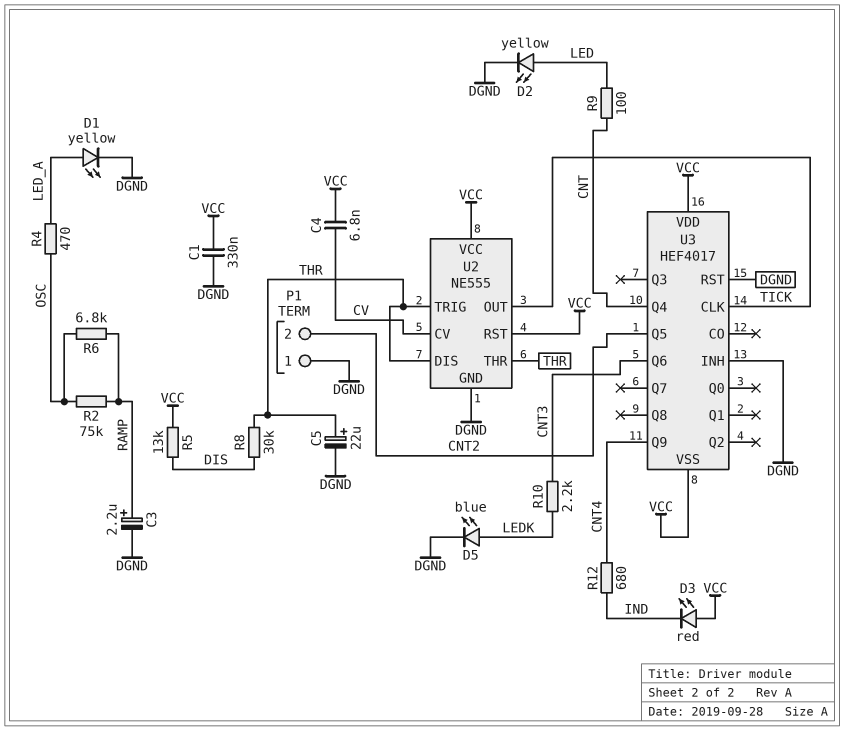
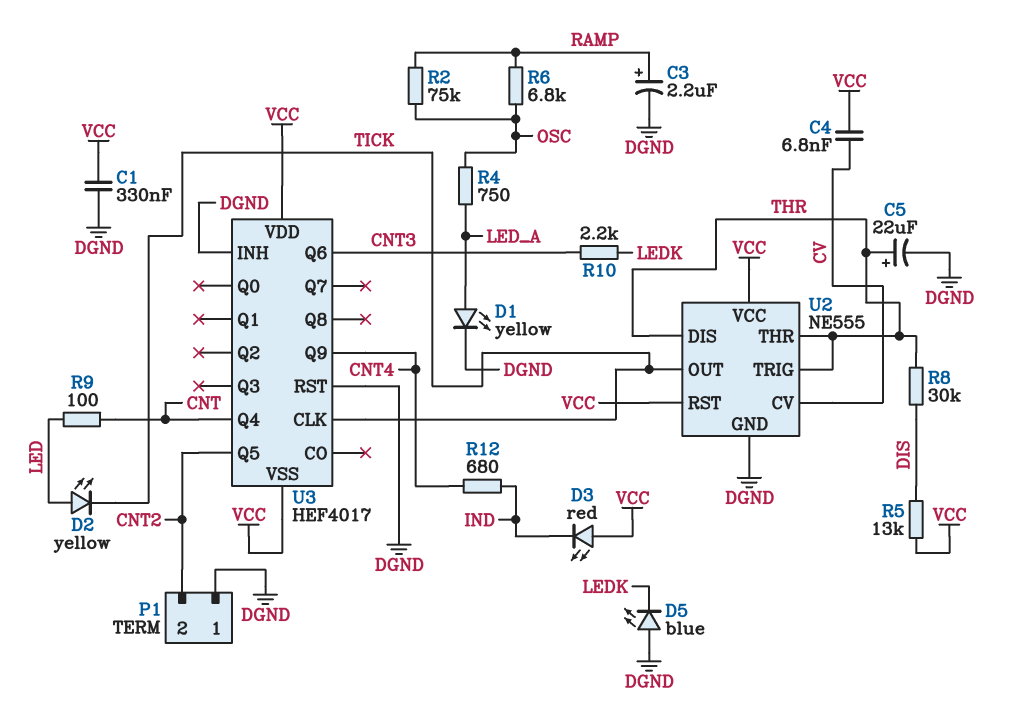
D2: LED yellow (A LED, K DGND) -> LED yellow (A LED, K TICK)
D5: LED blue (A LEDK, K DGND) -> LED blue (A DGND, K LEDK)
R4: 470 (LED_A, OSC) -> 750 (LED_A, OSC)

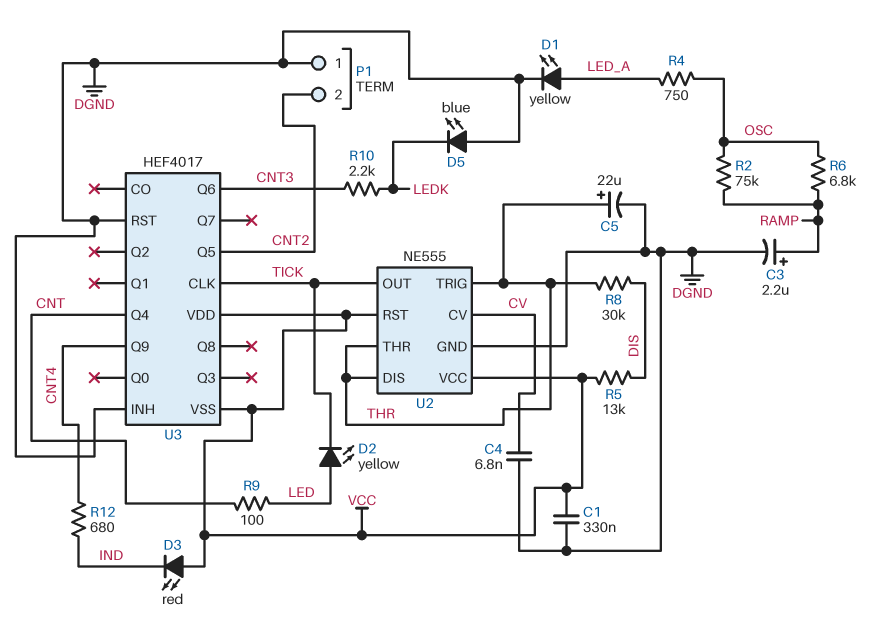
C4: 6.8nF (CV, VCC) -> 6.8nF (CV, DGND)

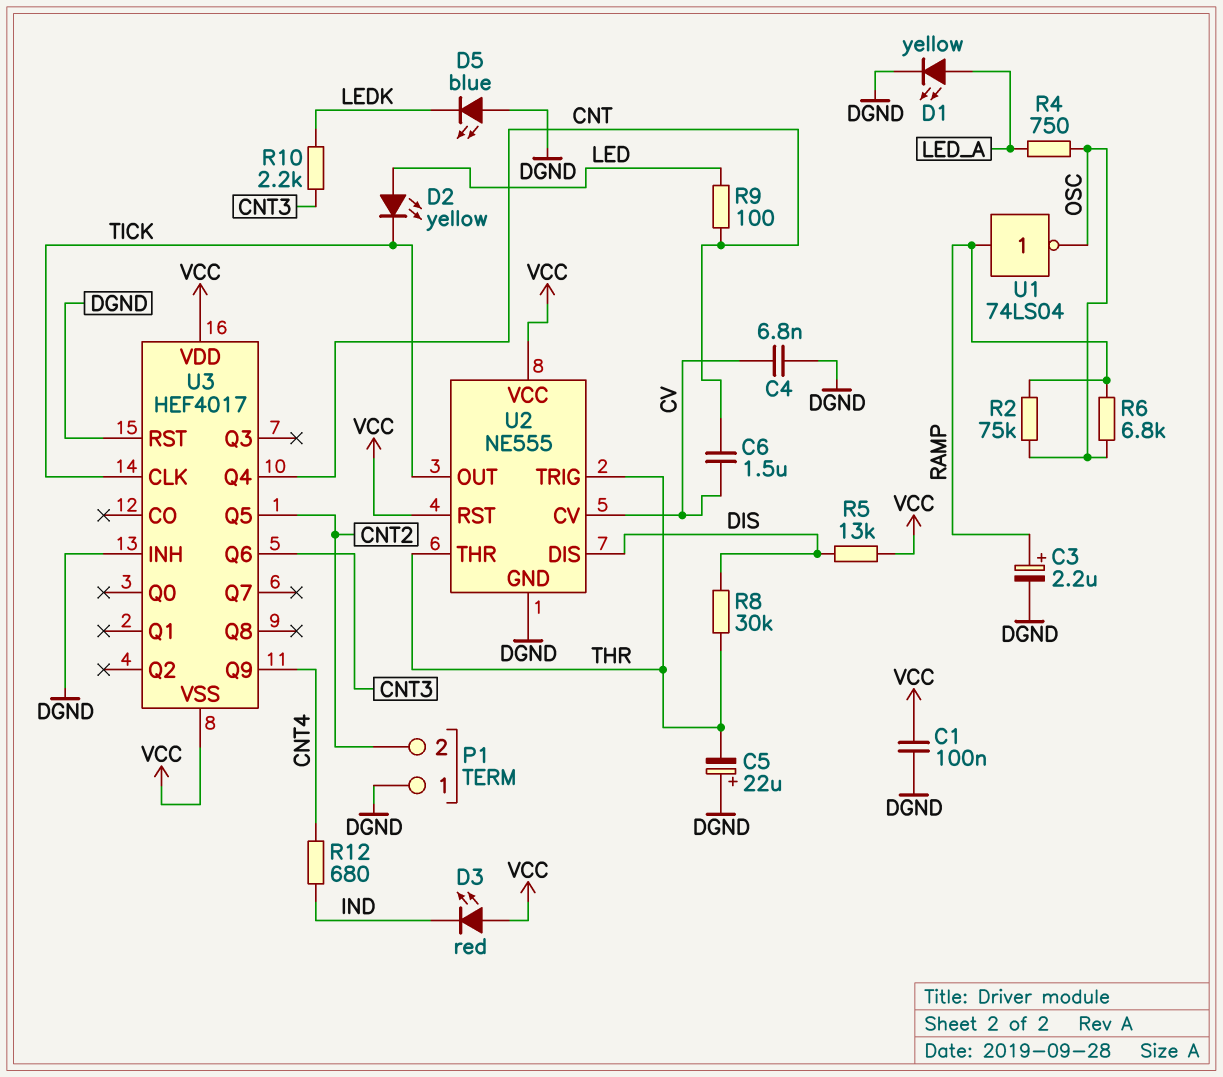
C1: 330nF (DGND, VCC) -> 100nF (DGND, VCC)
C5: 22uF (plus THR, minus DGND) -> 22uF (plus DGND, minus THR)
C6: none -> 1.5uF (CNT, CV)
U1: none -> NOT 74LS04 (in RAMP, out OSC)
U2 pin DIS: THR -> DIS

